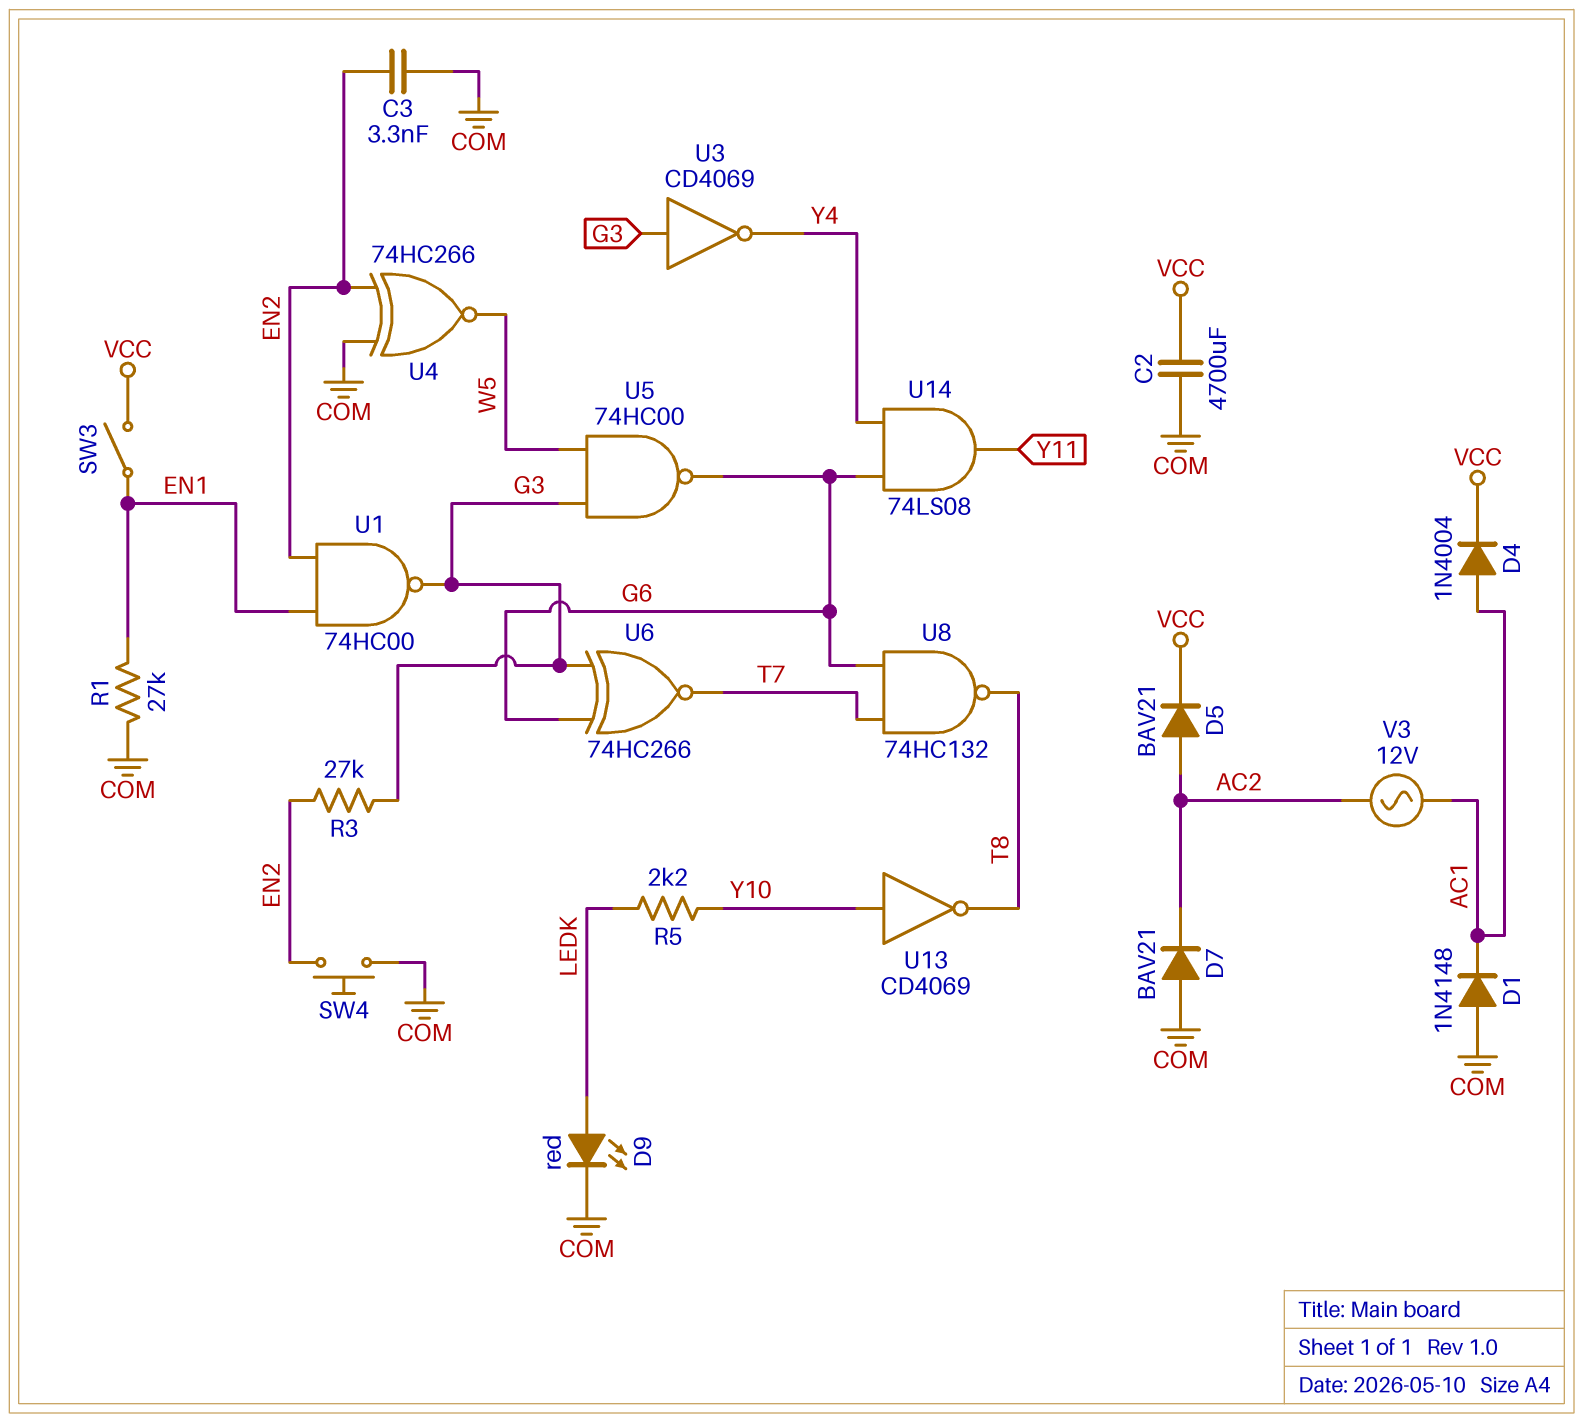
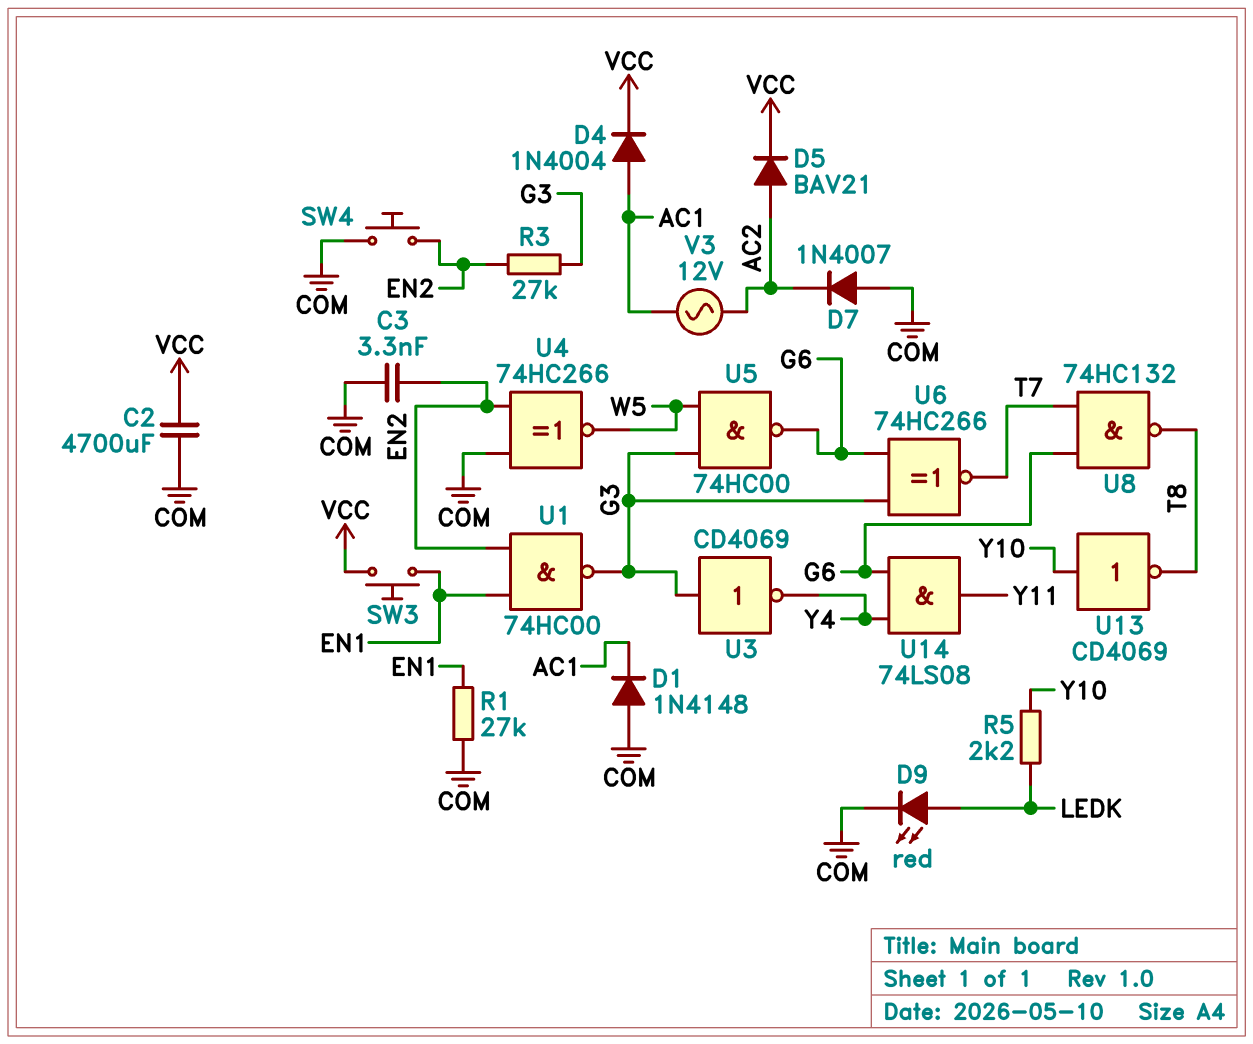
D7: diode BAV21 (A COM, K AC2) -> diode 1N4007 (A COM, K AC2)
SW3: switch (EN1, VCC) -> button (EN1, VCC)

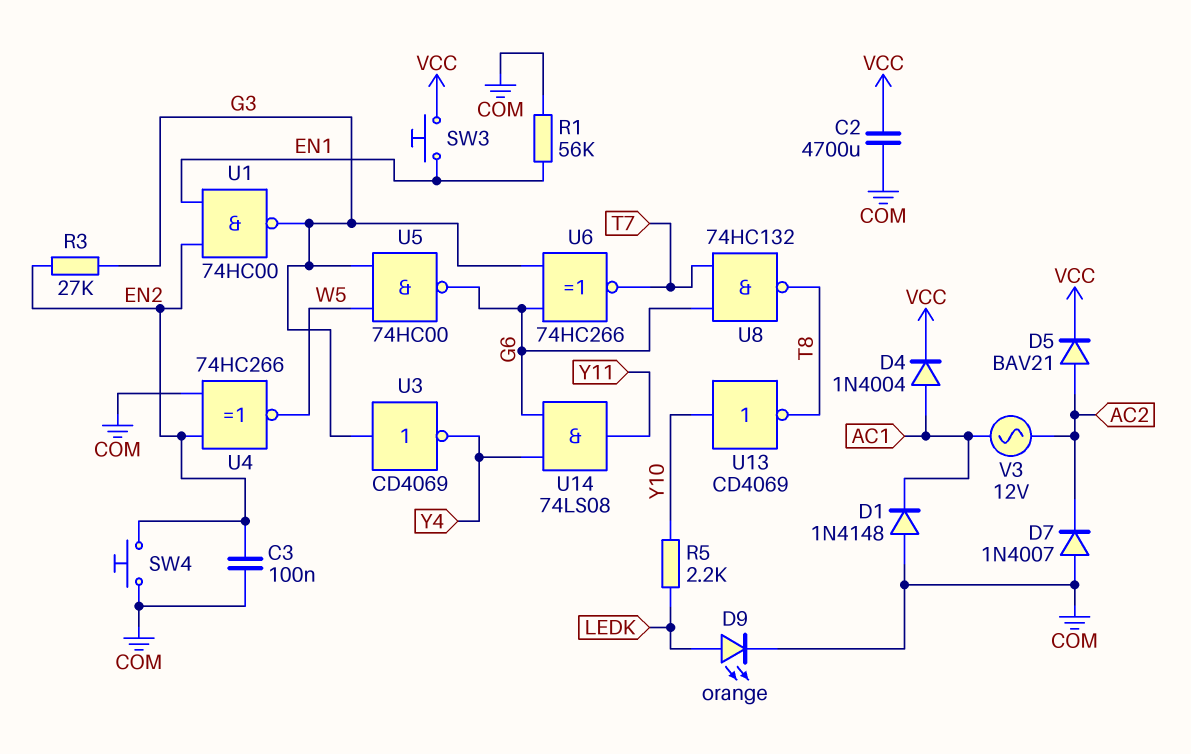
C3: 3.3nF (COM, EN2) -> 100nF (COM, EN2)
D9: LED red (A LEDK, K COM) -> LED orange (A LEDK, K COM)
R1: 27k (COM, EN1) -> 56k (COM, EN1)

